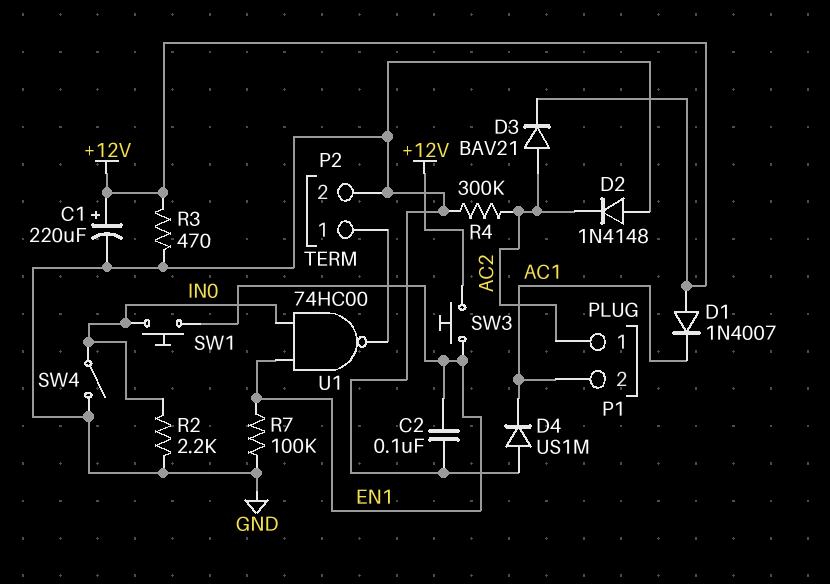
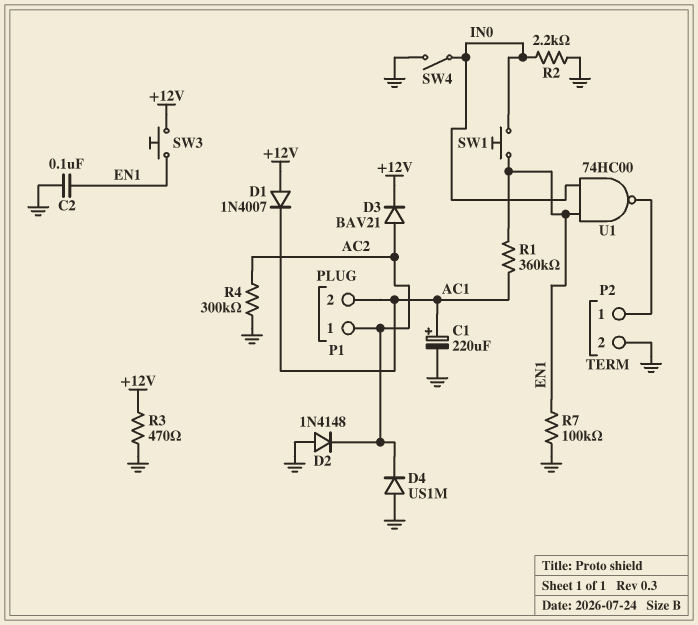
C1: 220uF (plus +12V, minus GND) -> 220uF (plus AC1, minus GND)
D4: diode US1M (A GND, K AC1) -> diode US1M (A GND, K AC2)
R1: none -> 360k (AC1, EN1)

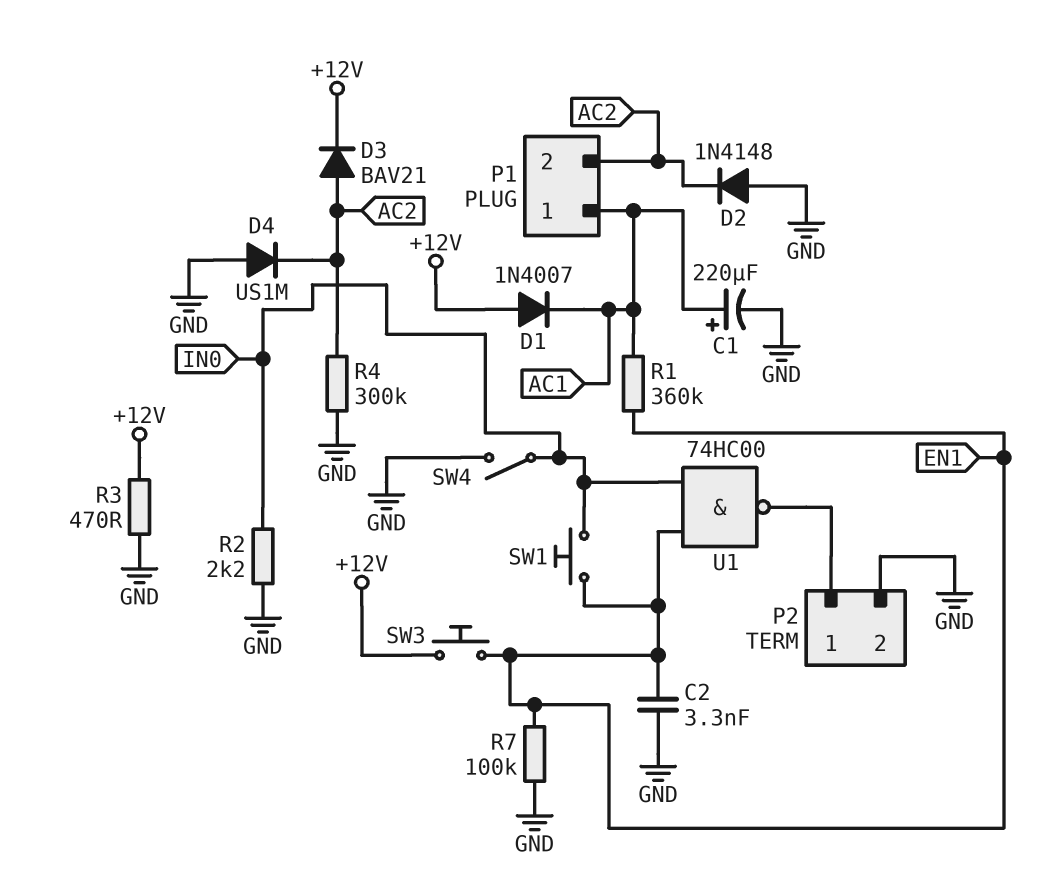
C2: 100nF (EN1, GND) -> 3.3nF (EN1, GND)
P1 pin 1: AC2 -> AC1
P1 pin 2: AC1 -> AC2

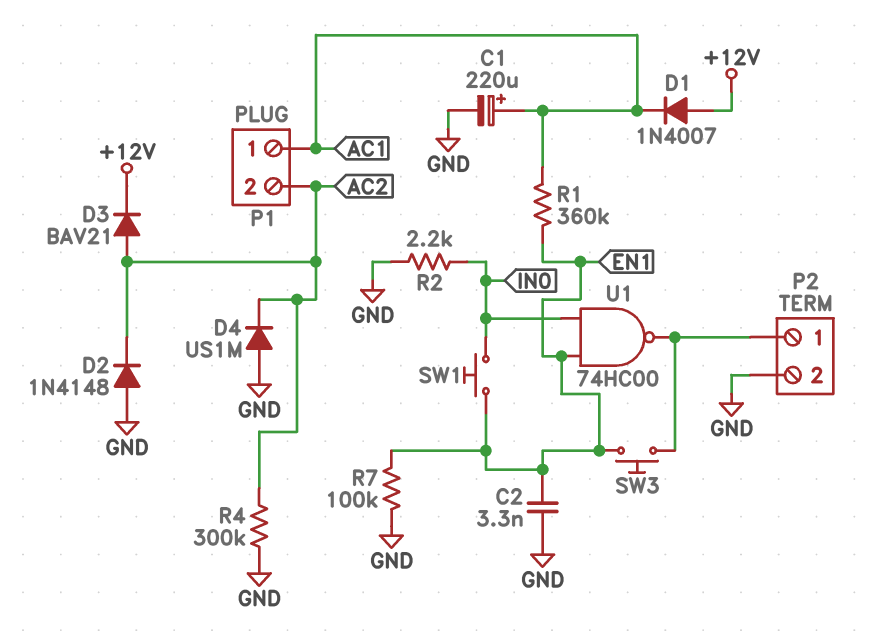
R3: 470 (+12V, GND) -> none
SW3: button (+12V, EN1) -> button (EN1, P2/1)
SW4: switch (GND, IN0) -> none

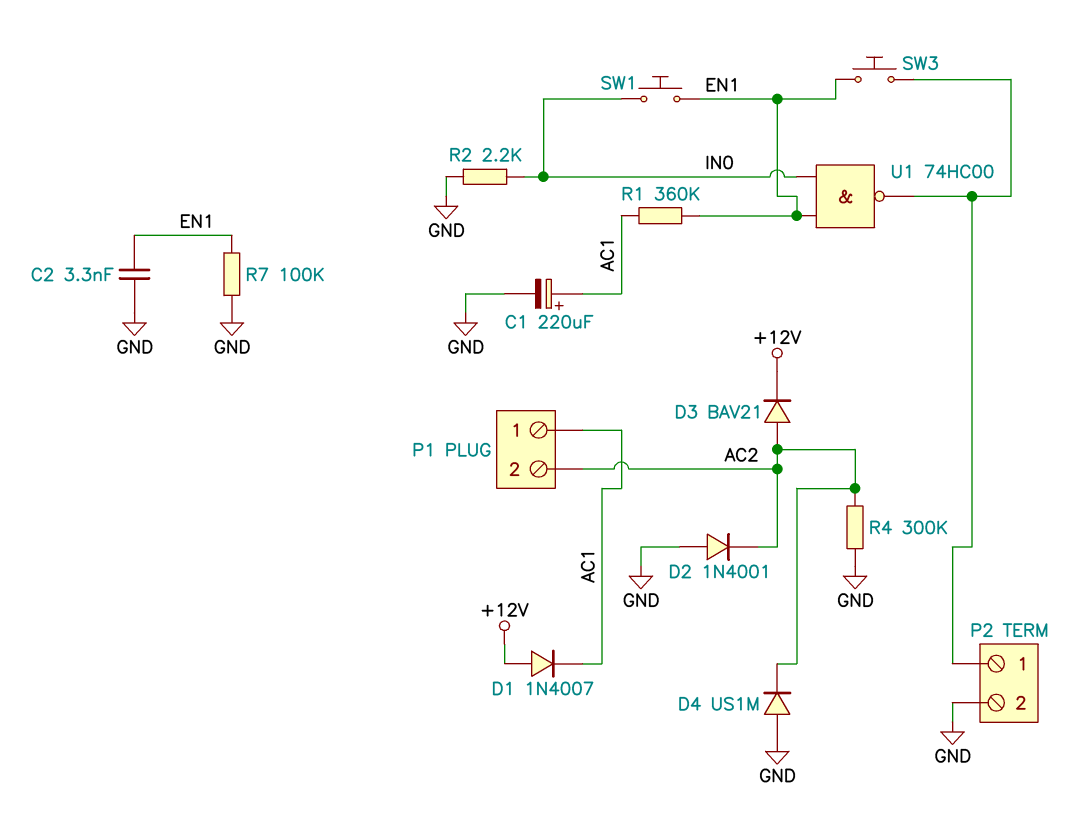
D2: diode 1N4148 (A GND, K AC2) -> diode 1N4001 (A GND, K AC2)

